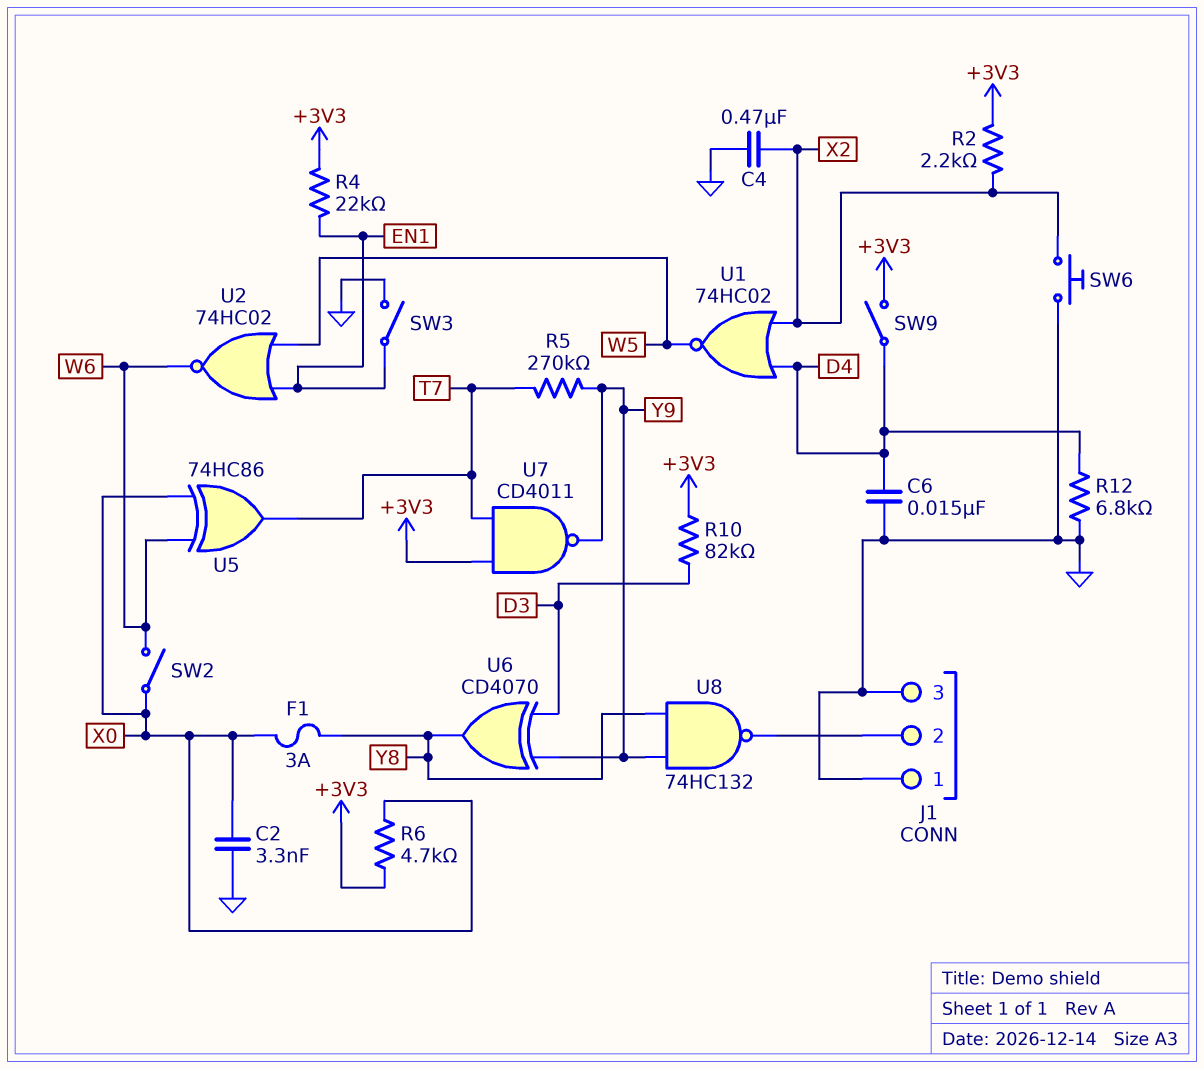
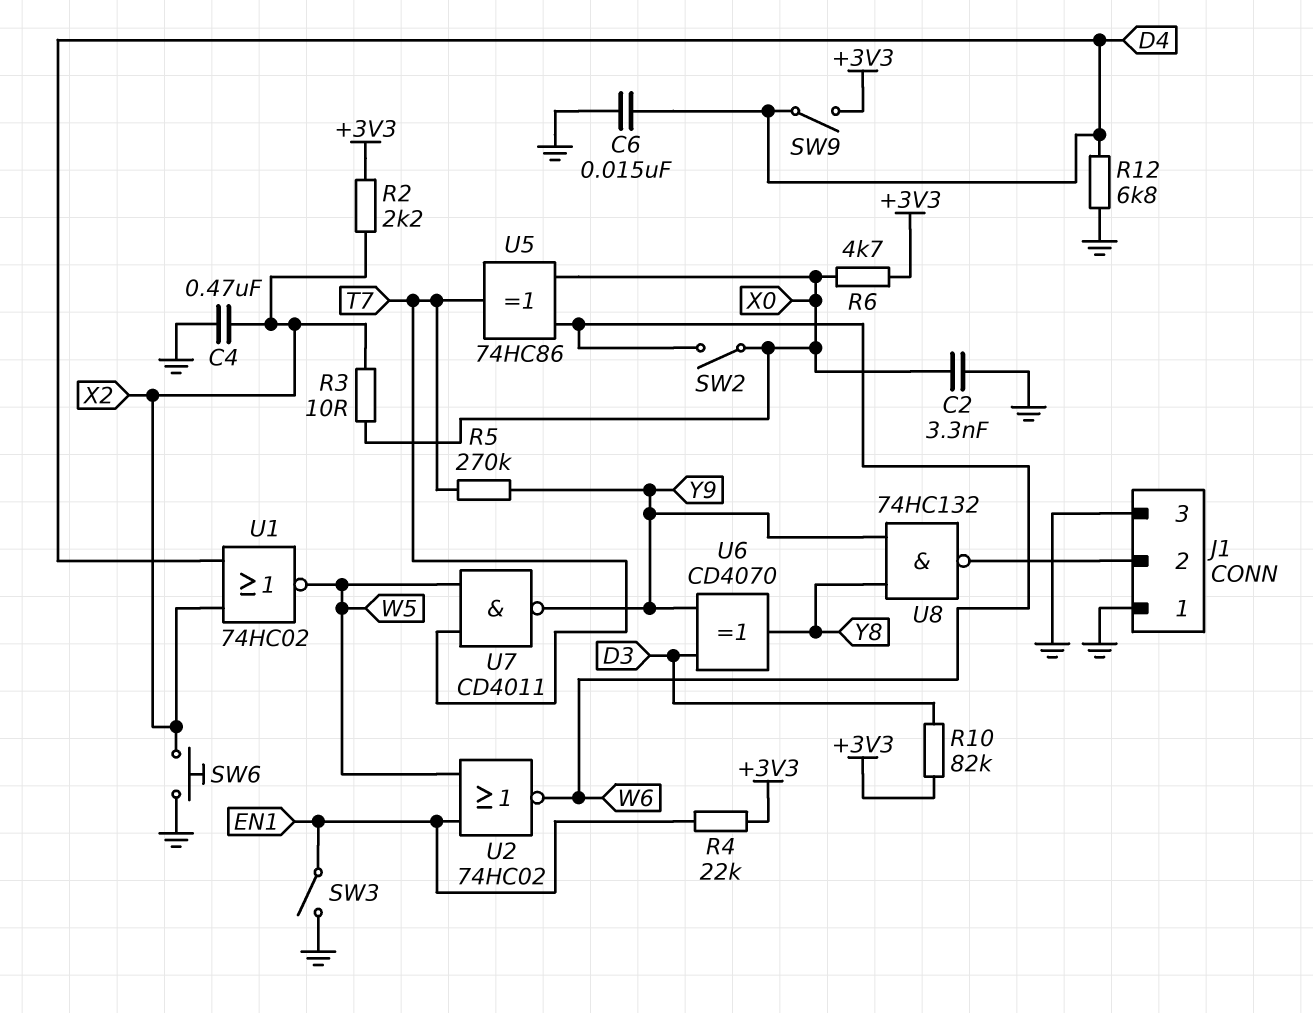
F1: 3A (X0, Y8) -> none
R3: none -> 10 (X0, X2)
U7: NAND CD4011 (in +3V3, in T7, out Y9) -> NAND CD4011 (in T7, in W5, out Y9)

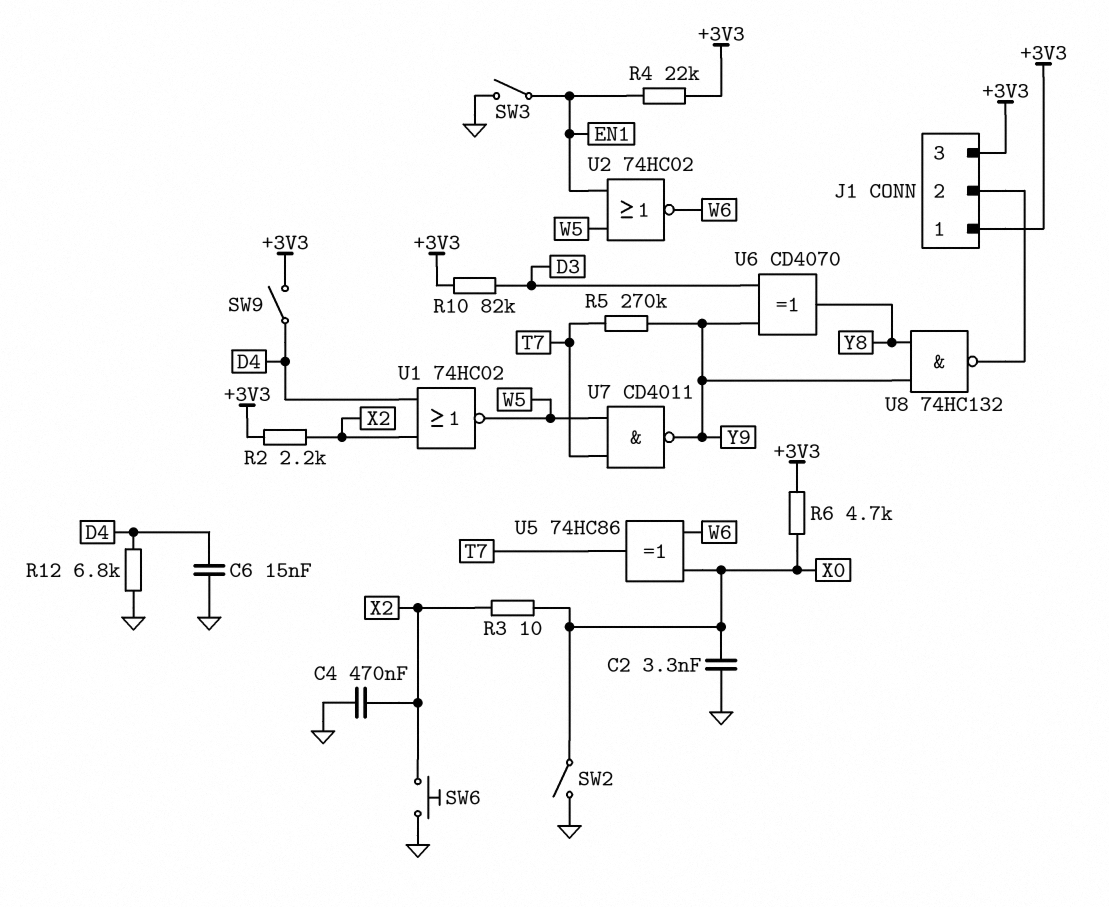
J1 pin 1: GND -> +3V3
J1 pin 3: GND -> +3V3
SW2: switch (W6, X0) -> switch (GND, X0)

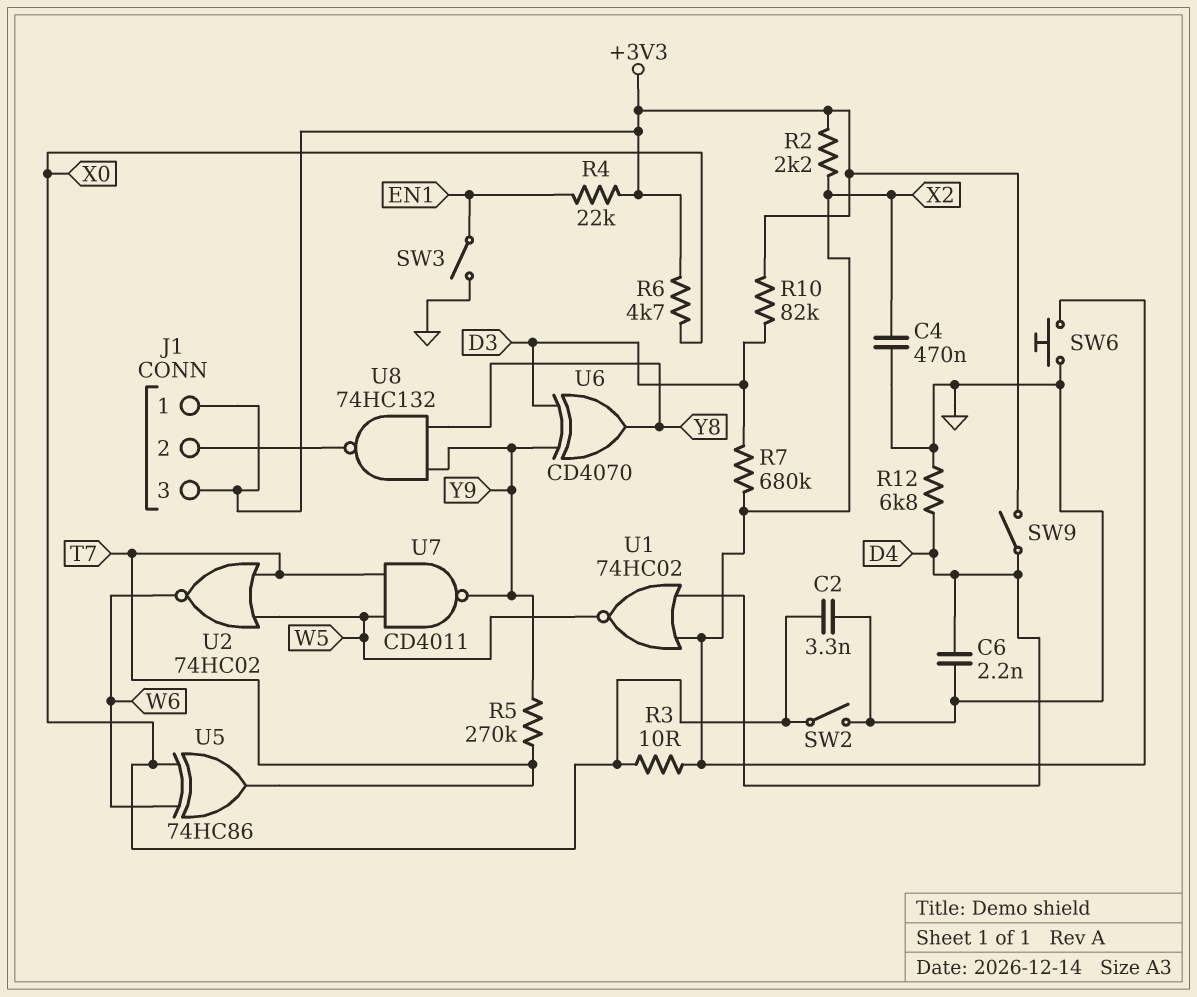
C6: 15nF (D4, GND) -> 2.2nF (D4, GND)
R7: none -> 680k (D3, X2)
U2: NOR 74HC02 (in EN1, in W5, out W6) -> NOR 74HC02 (in T7, in W5, out W6)

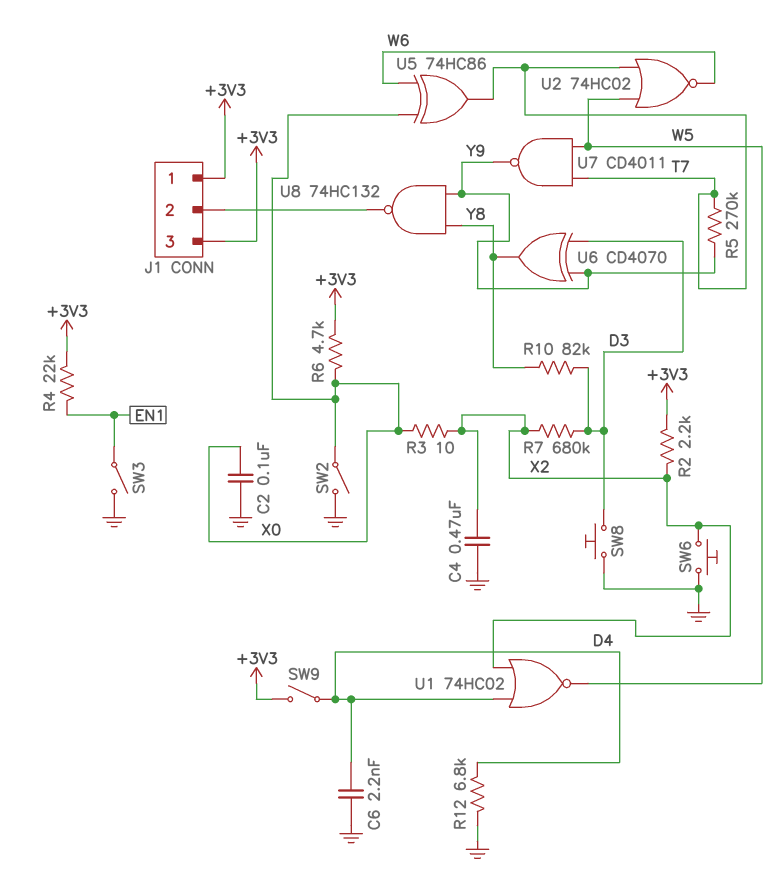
C2: 3.3nF (GND, X0) -> 100nF (GND, X0)
R10: 82k (+3V3, D3) -> 82k (D3, Y8)
SW8: none -> button (D3, GND)

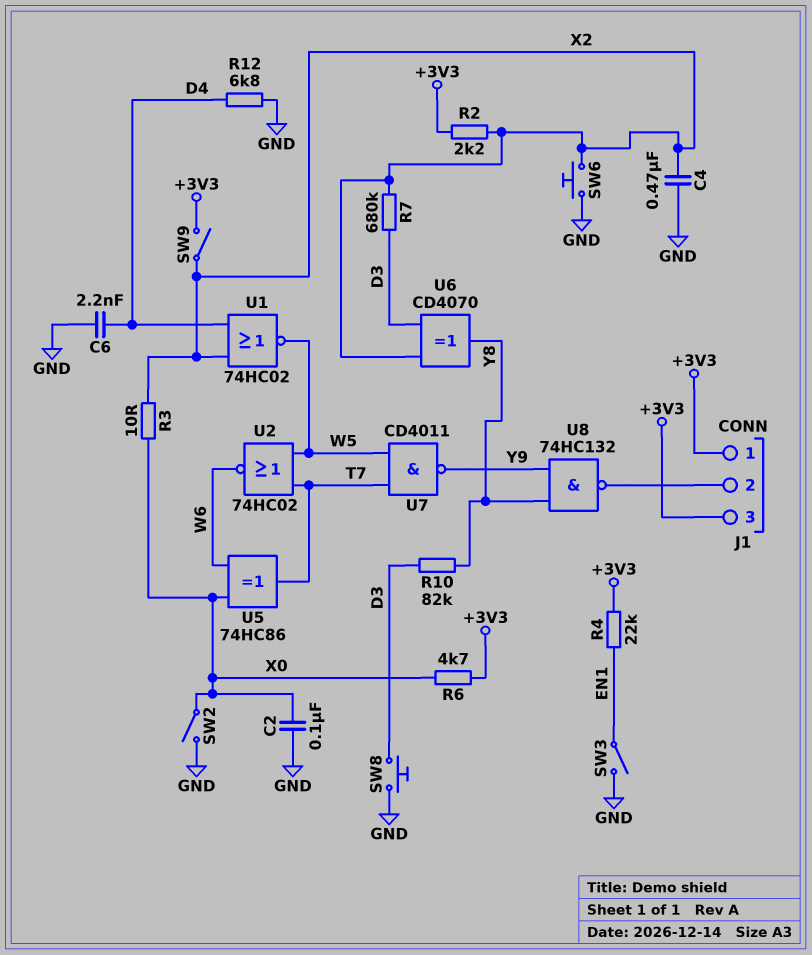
R5: 270k (T7, Y9) -> none
SW9: switch (+3V3, D4) -> switch (+3V3, X2)
U6: XOR CD4070 (in D3, in Y9, out Y8) -> XOR CD4070 (in D3, in X2, out Y8)

